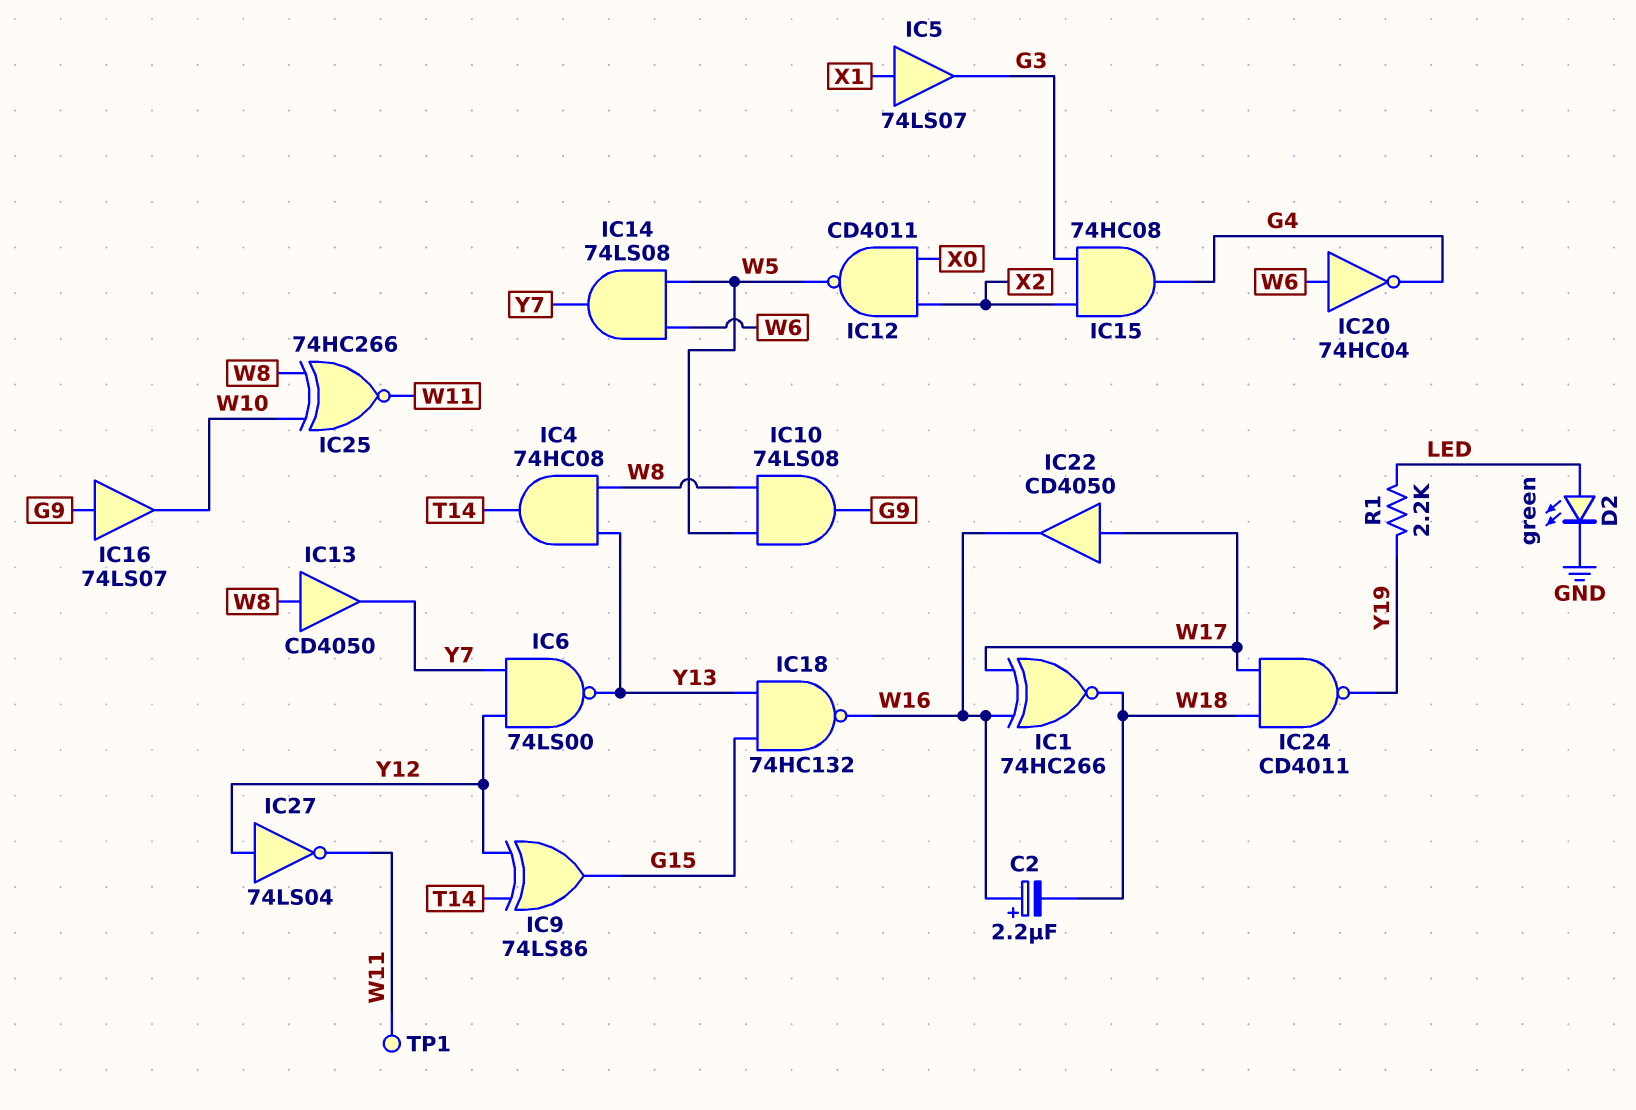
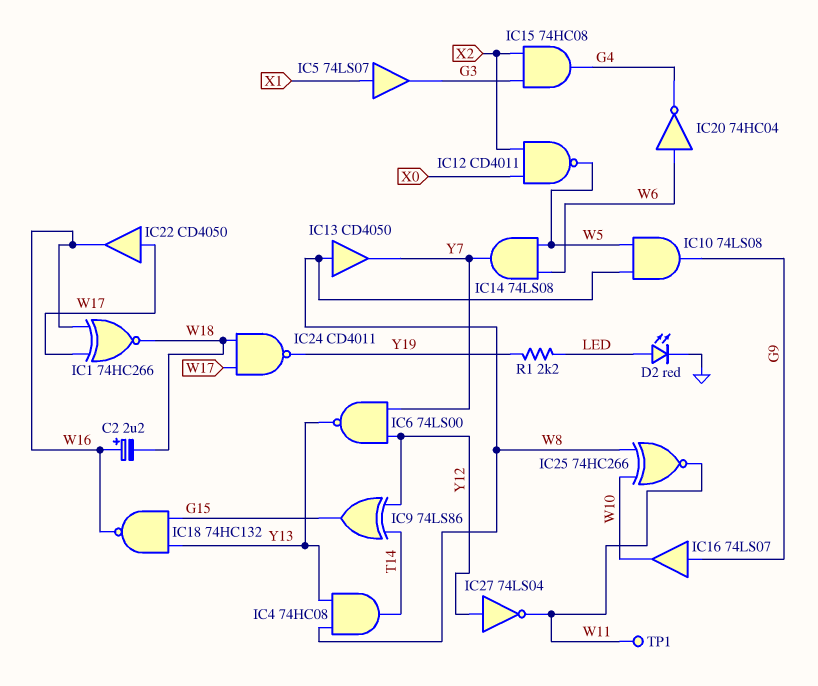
D2: LED green (A LED, K GND) -> LED red (A LED, K GND)

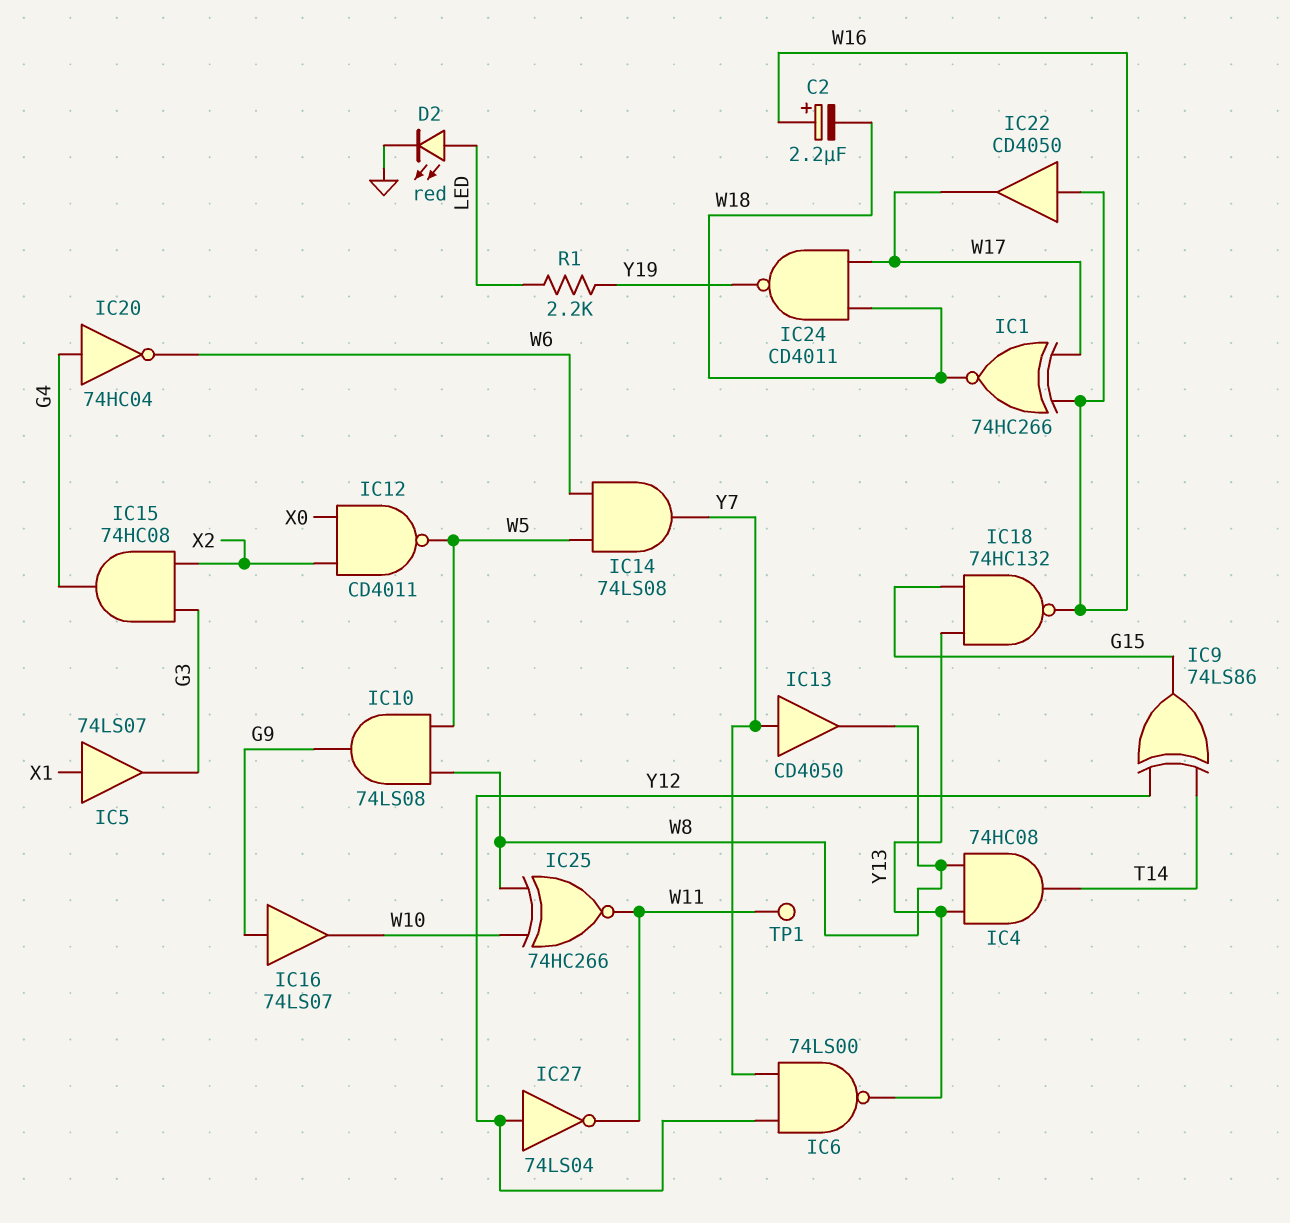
IC13: buffer CD4050 (in W8, out Y7) -> buffer CD4050 (in Y7, out W8)
IC20: NOT 74HC04 (in W6, out G4) -> NOT 74HC04 (in G4, out W6)
IC22: buffer CD4050 (in W17, out W16) -> buffer CD4050 (in W16, out W17)

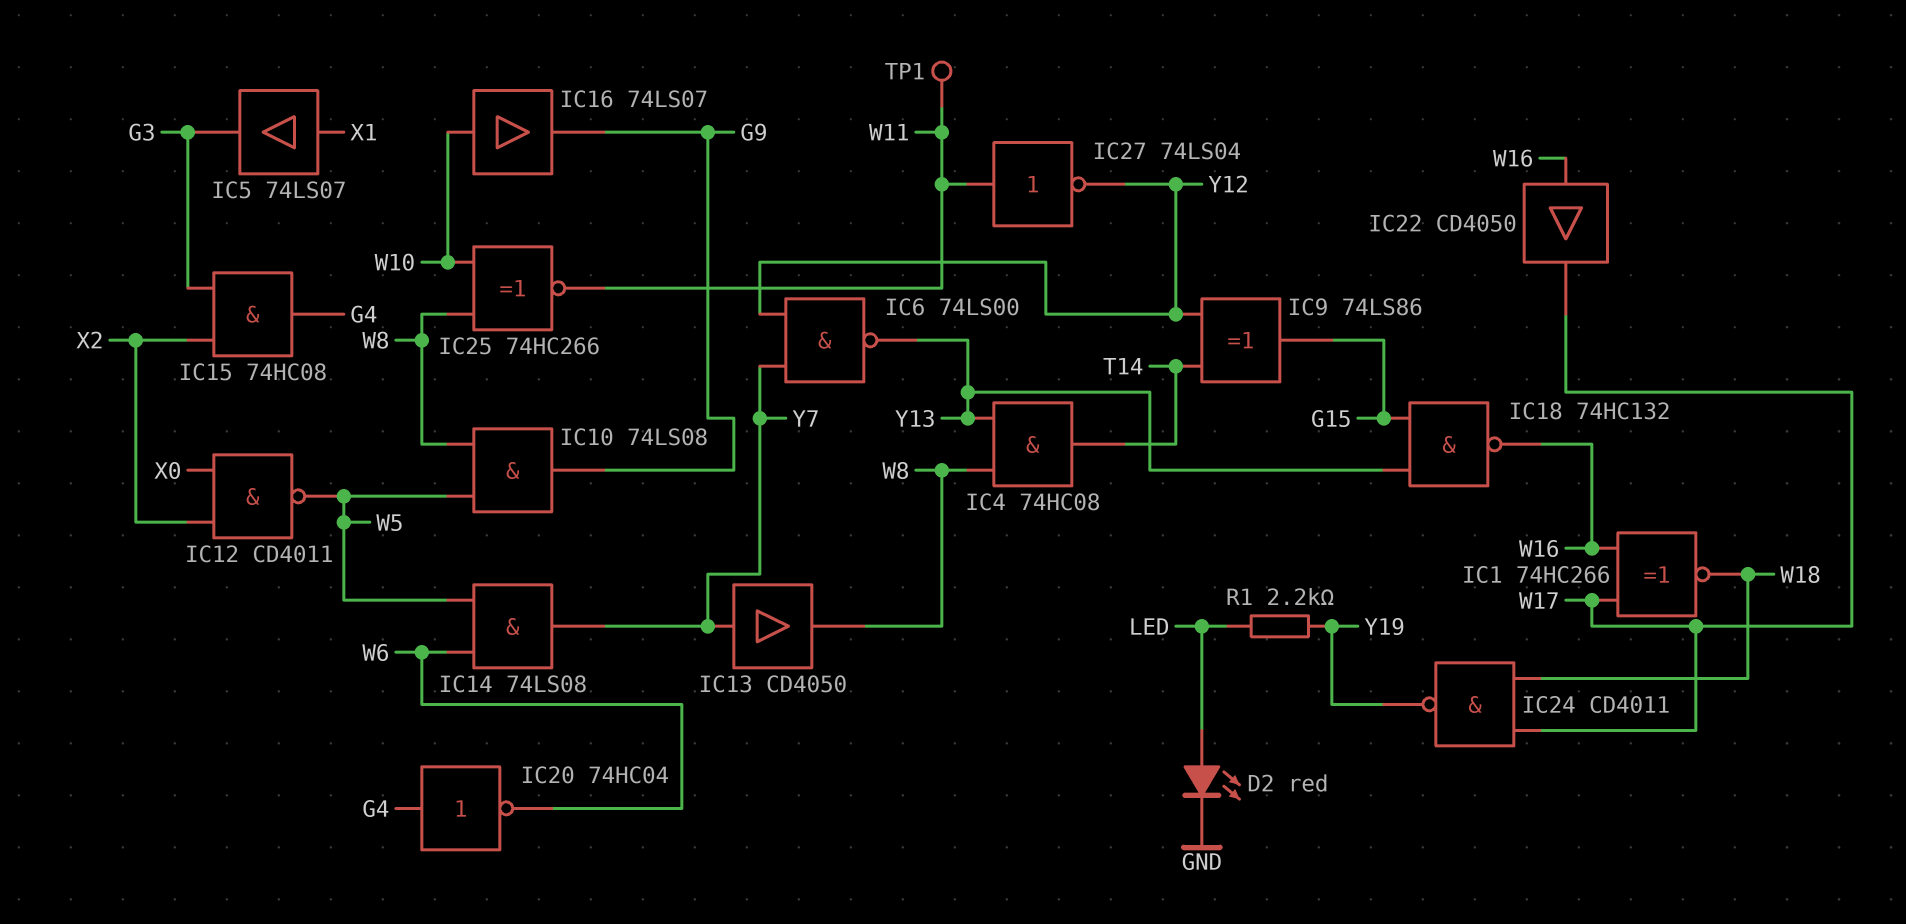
C2: 2.2uF (plus W16, minus W18) -> none
IC16: buffer 74LS07 (in G9, out W10) -> buffer 74LS07 (in W10, out G9)
IC27: NOT 74LS04 (in Y12, out W11) -> NOT 74LS04 (in W11, out Y12)

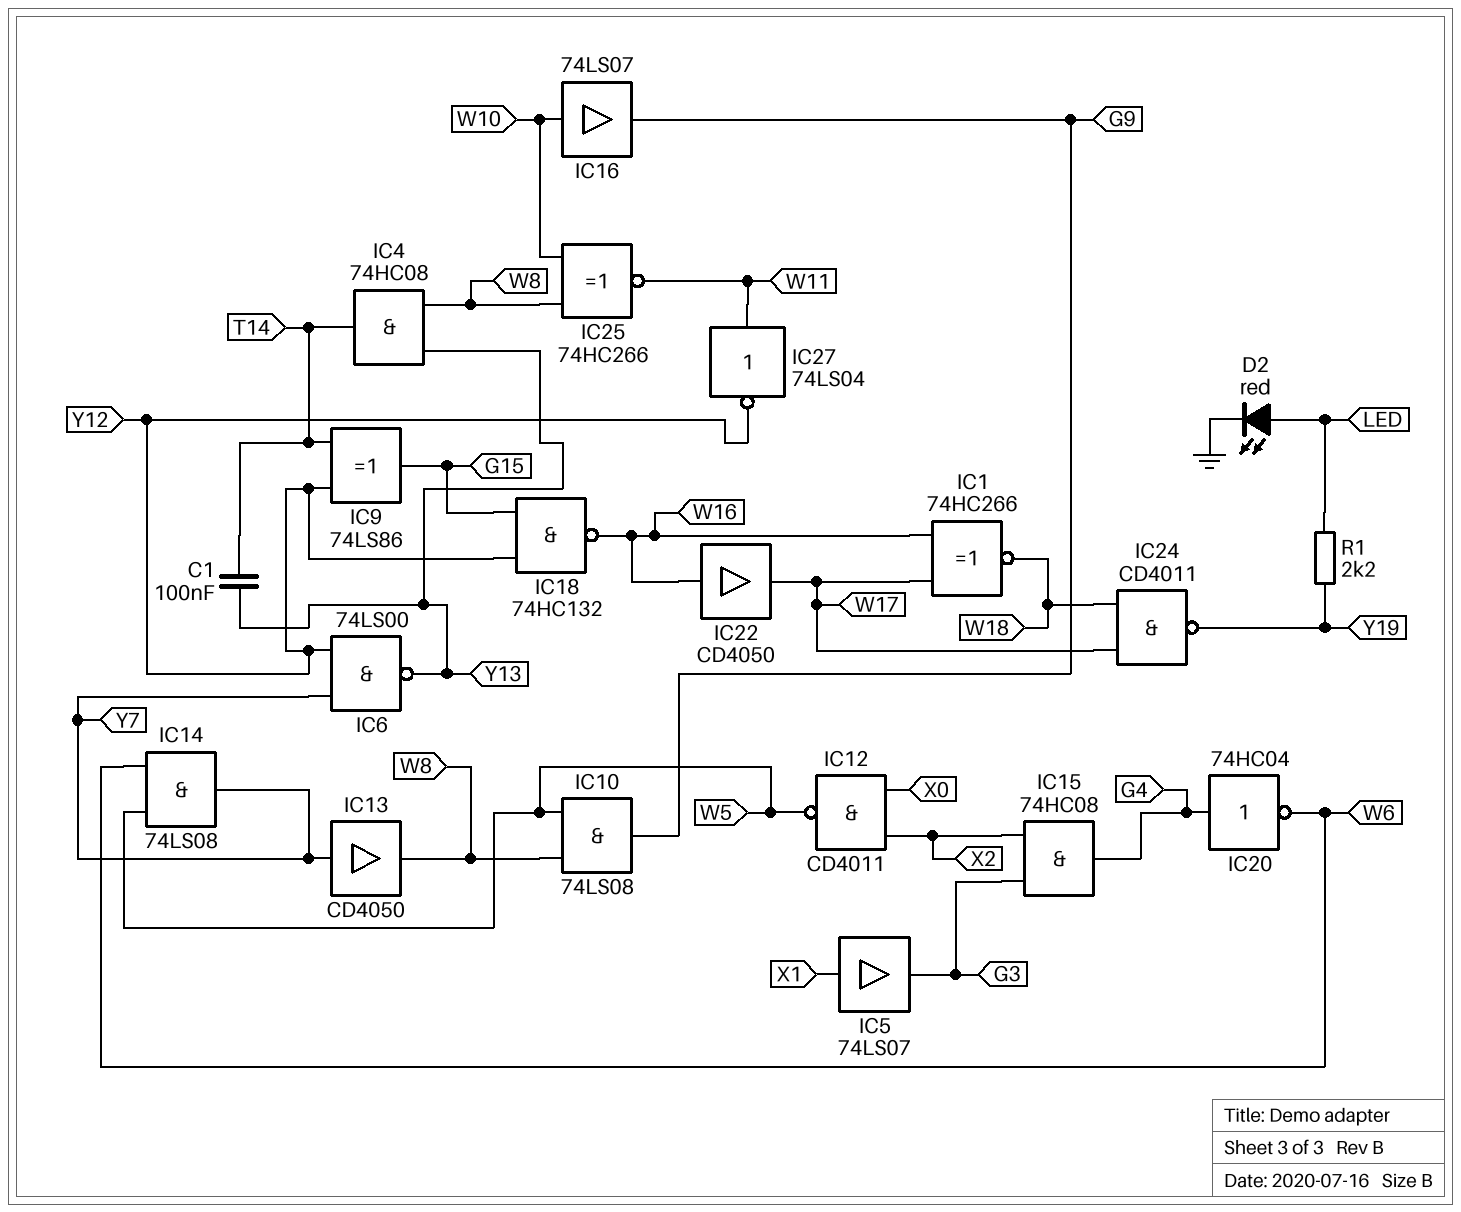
C1: none -> 100nF (T14, Y13)
IC18: NAND 74HC132 (in G15, in Y13, out W16) -> NAND 74HC132 (in G15, in Y12, out W16)
TP1: test point (W11) -> none

